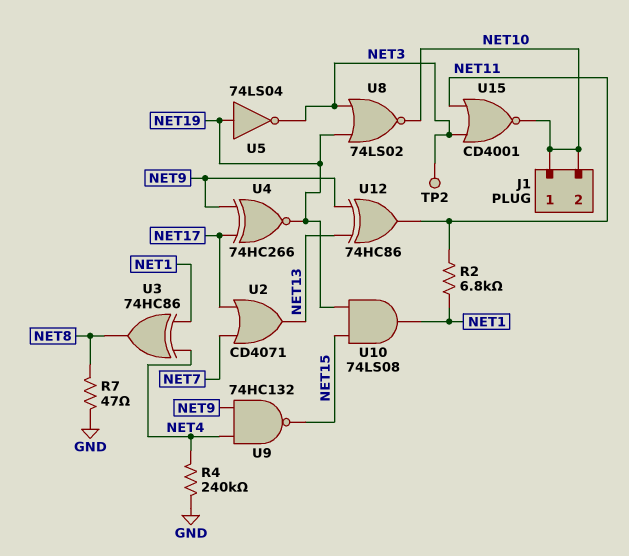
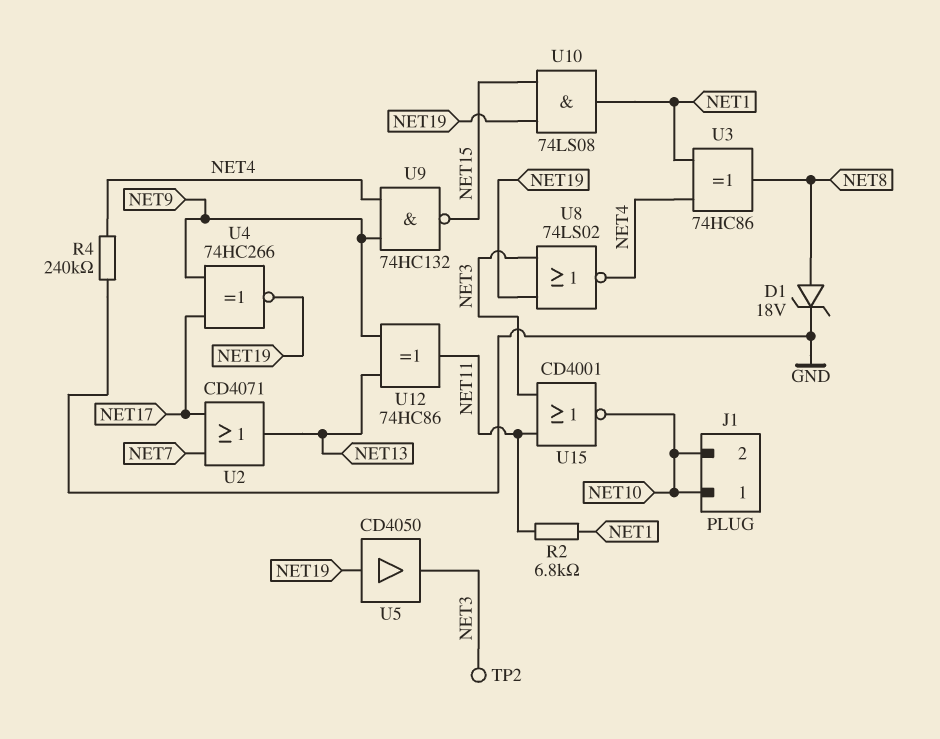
D1: none -> zener 18V (A NET8, K GND)
R7: 47 (GND, NET8) -> none
U5: NOT 74LS04 (in NET19, out NET3) -> buffer CD4050 (in NET19, out NET3)
U8: NOR 74LS02 (in NET3, in NET19, out NET10) -> NOR 74LS02 (in NET3, in NET19, out NET4)

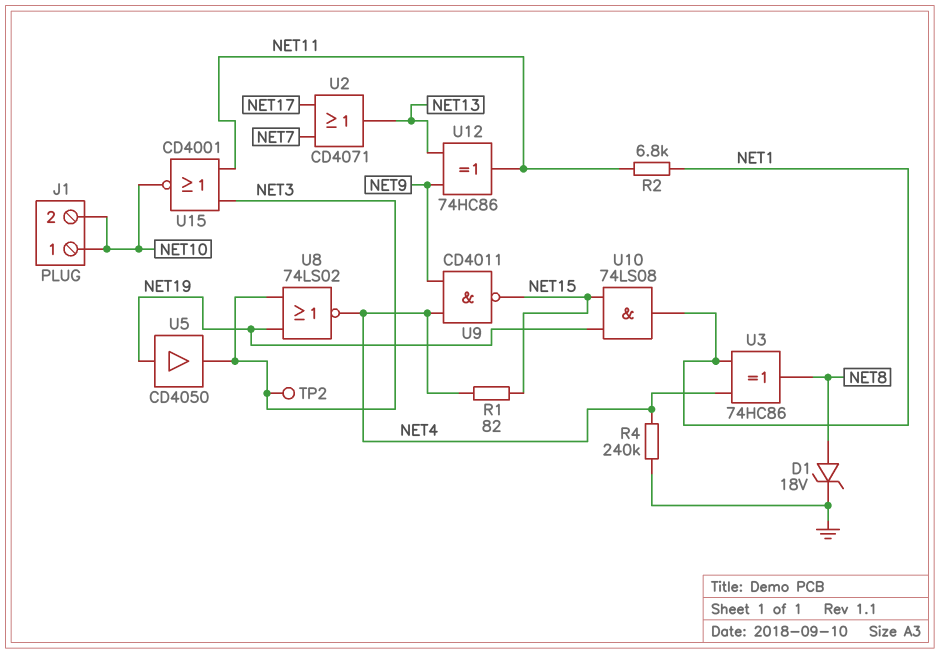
R1: none -> 82 (NET4, NET15)
U4: XNOR 74HC266 (in NET9, in NET17, out NET19) -> none
U9: NAND 74HC132 (in NET4, in NET9, out NET15) -> NAND CD4011 (in NET4, in NET9, out NET15)

